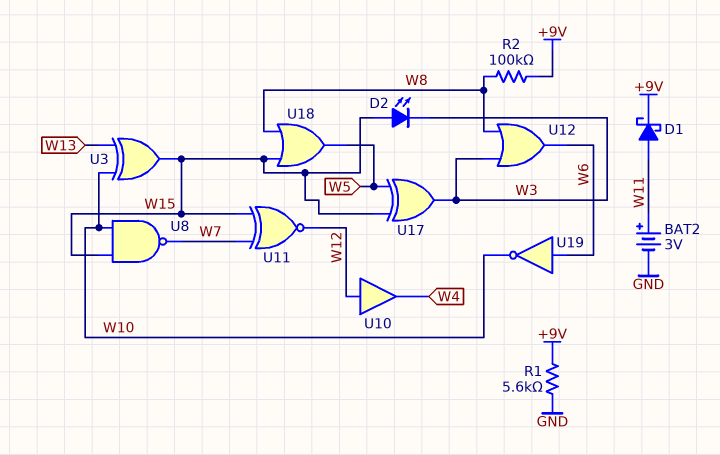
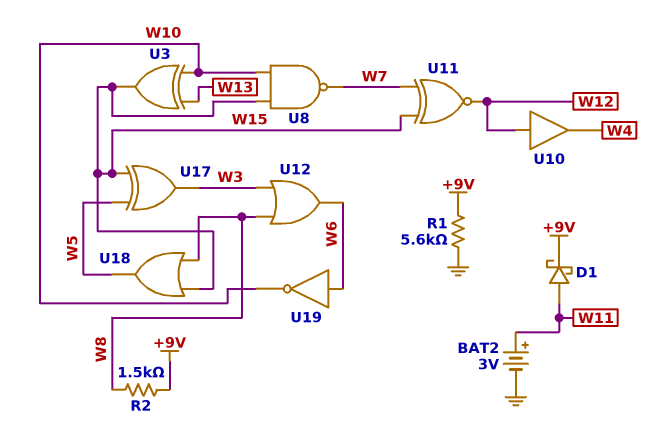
D2: LED (A W15, K W3) -> none
R2: 100k (+9V, W8) -> 1.5k (+9V, W8)

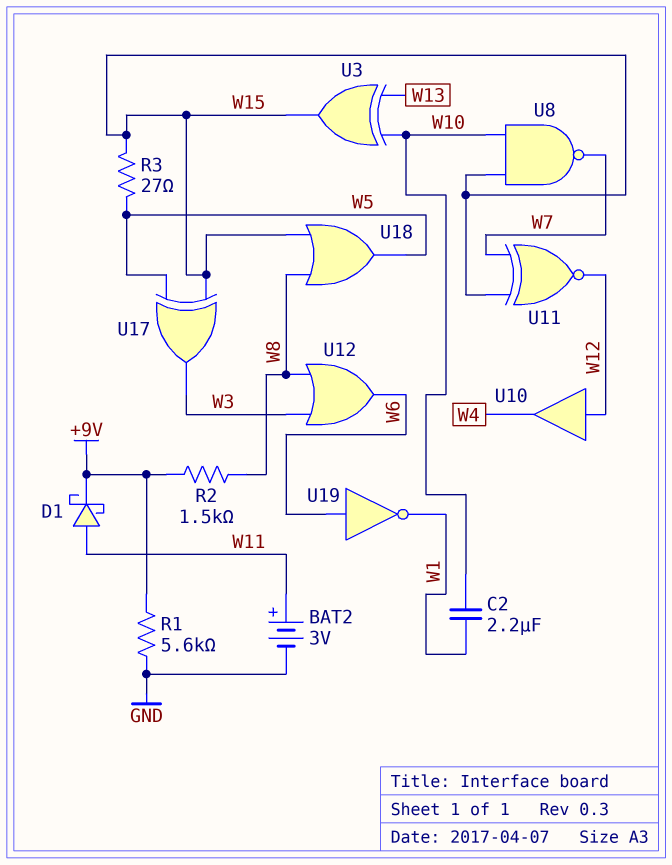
C2: none -> 2.2uF (W1, W10)
R3: none -> 27 (W5, W15)
U19: NOT (in W6, out W10) -> NOT (in W6, out W1)

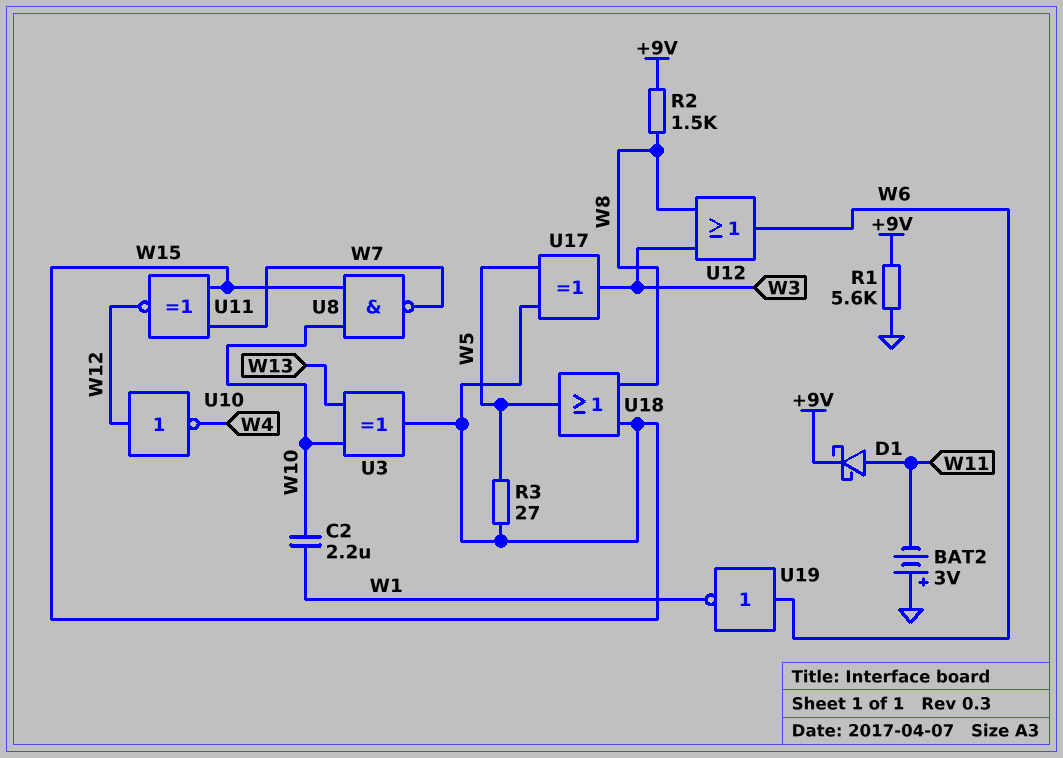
BAT2: 3V (plus W11, minus GND) -> 3V (plus GND, minus W11)
U10: buffer (in W12, out W4) -> NOT (in W12, out W4)

